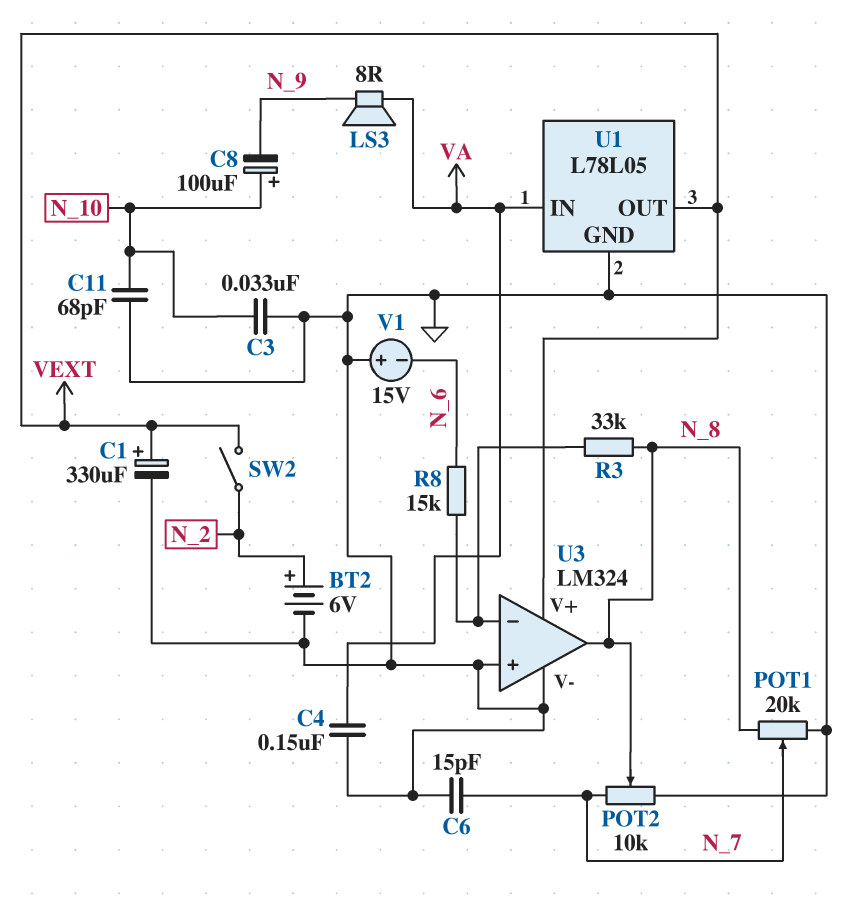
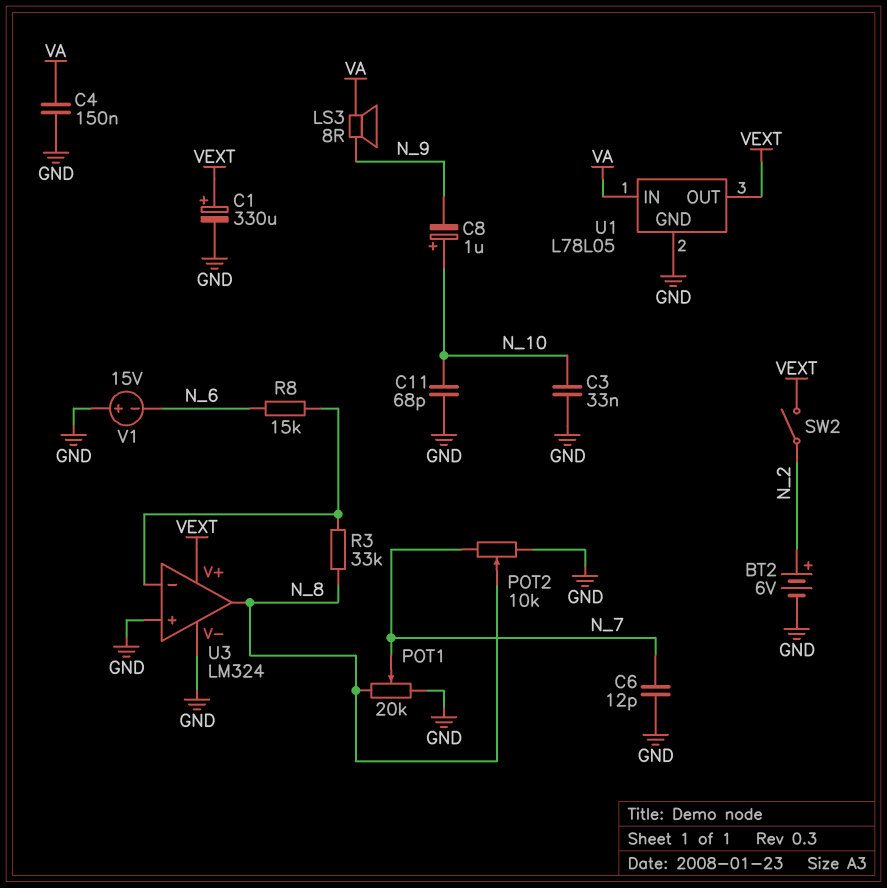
C6: 15pF (GND, N_7) -> 12pF (GND, N_7)
C8: 100uF (plus N_10, minus N_9) -> 1uF (plus N_10, minus N_9)

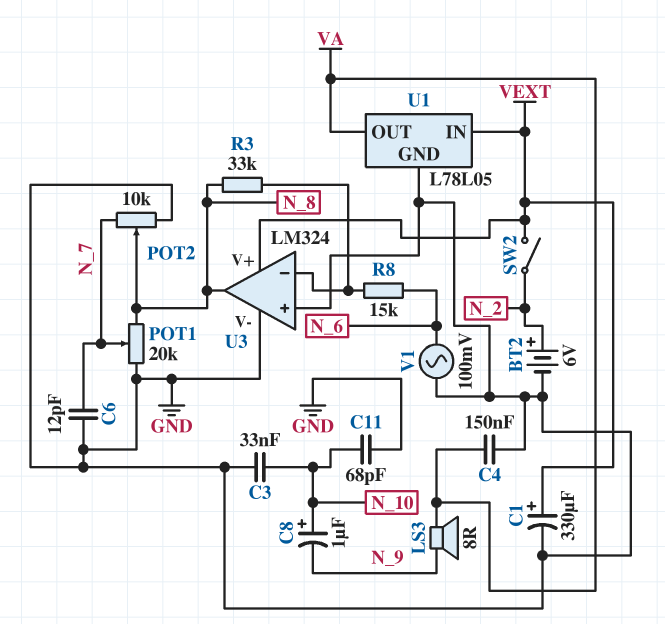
U1 pin IN: VA -> VEXT
U1 pin OUT: VEXT -> VA
V1: 15V (plus GND, minus N_6) -> AC 100mV (GND, N_6)

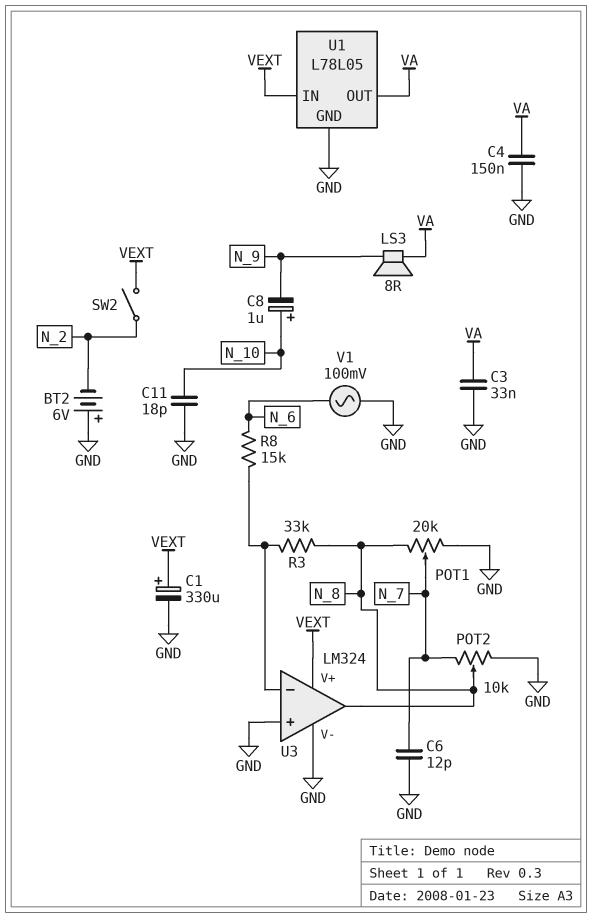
BT2: 6V (plus N_2, minus GND) -> 6V (plus GND, minus N_2)
C3: 33nF (GND, N_10) -> 33nF (GND, VA)
C11: 68pF (GND, N_10) -> 18pF (GND, N_10)

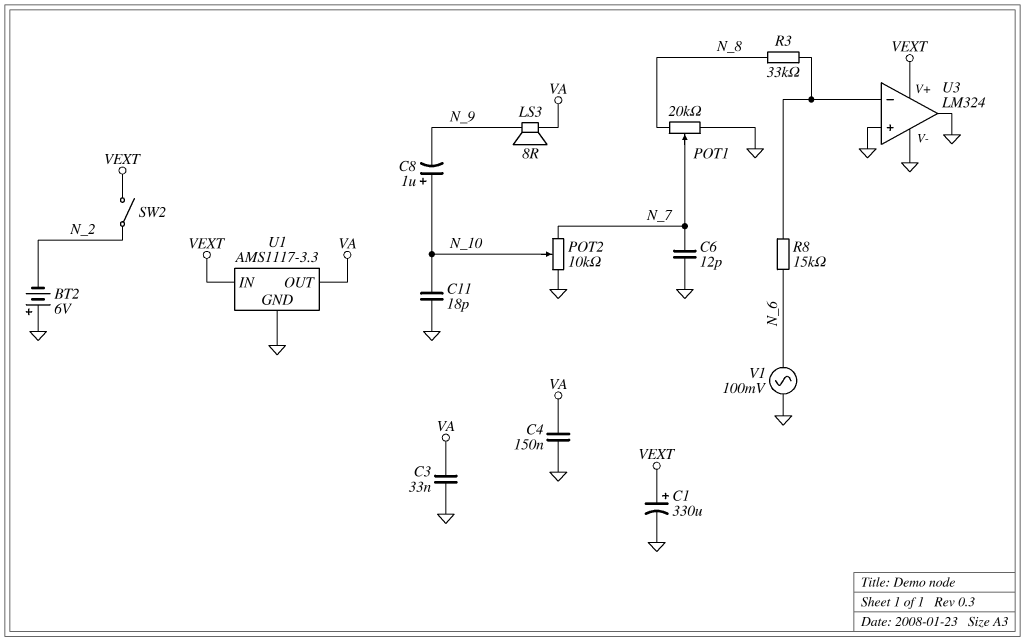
POT2: 10k (GND, N_7, wiper N_8) -> 10k (GND, N_7, wiper N_10)
U1: L78L05 -> AMS1117-3.3
U3 pin out: N_8 -> GND

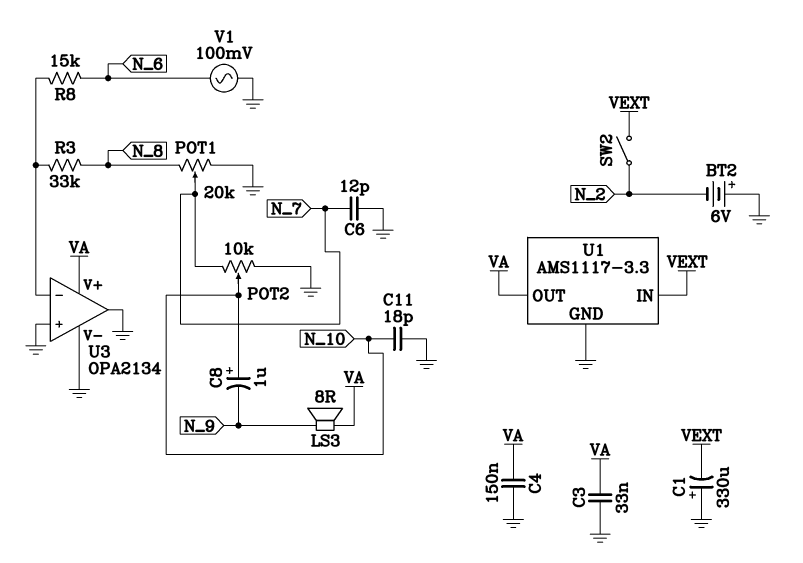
C1: 330uF (plus VEXT, minus GND) -> 330uF (plus GND, minus VEXT)
U3: LM324 -> OPA2134
U3 pin V+: VEXT -> VA

